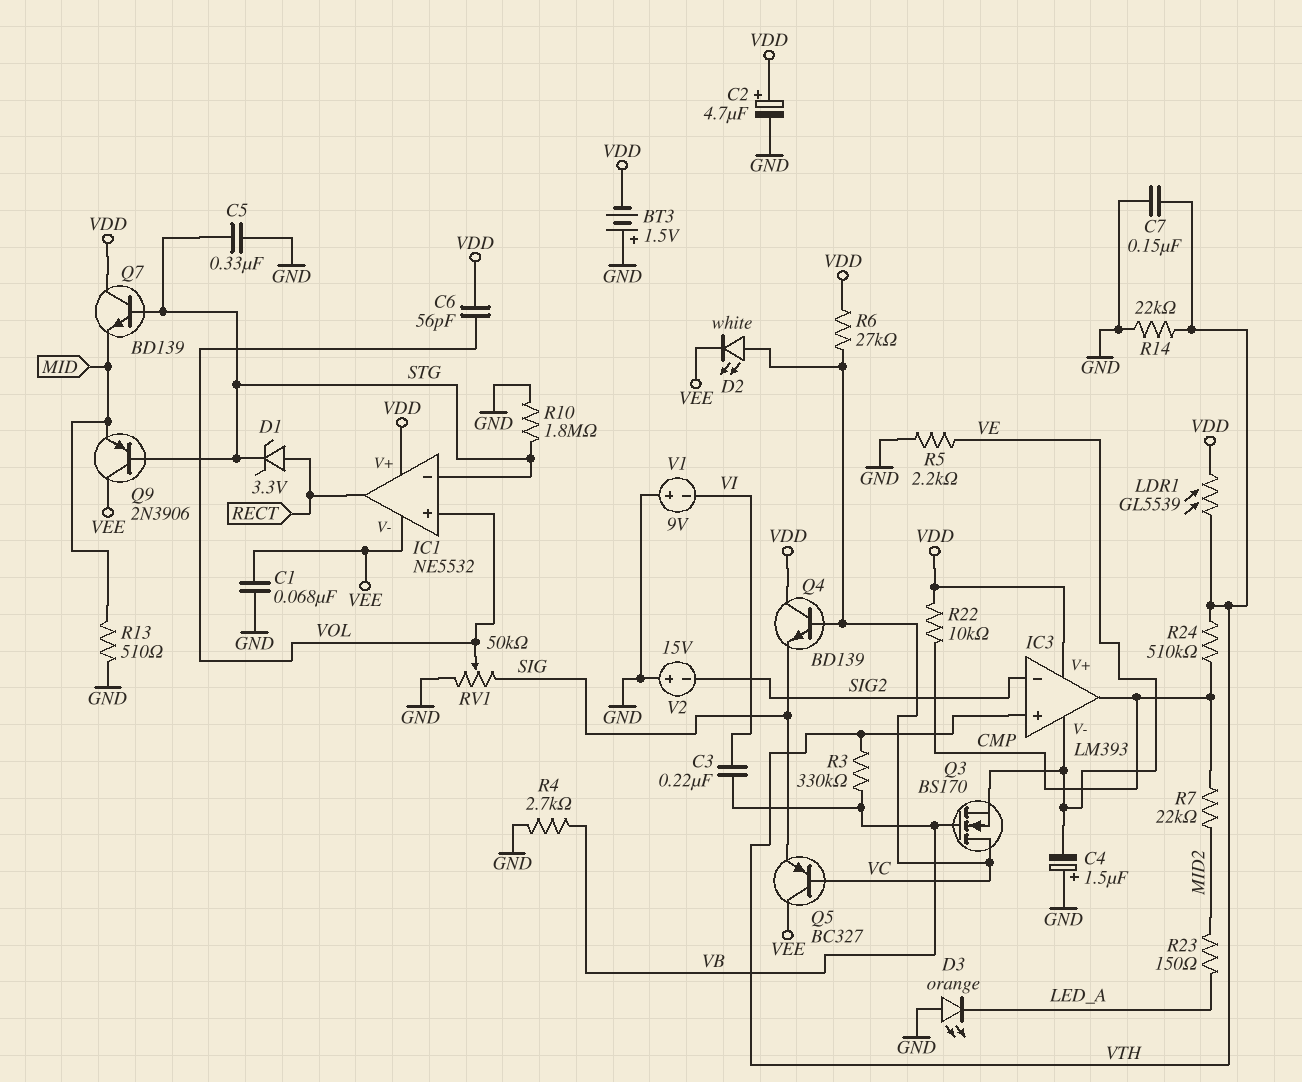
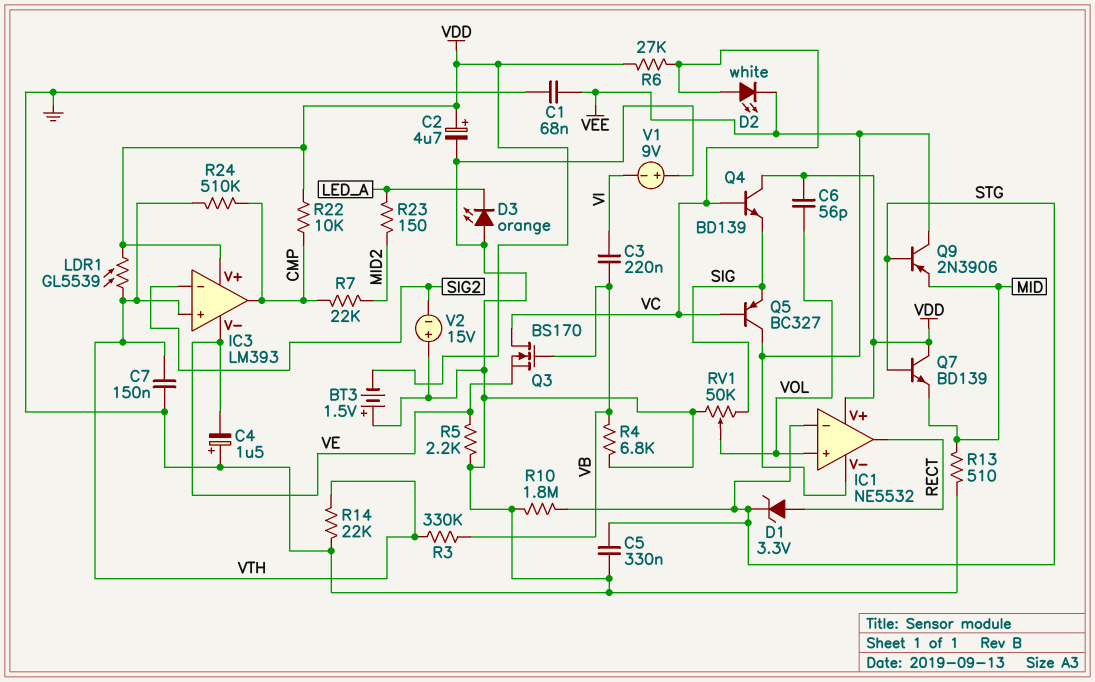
R4: 2.7k (GND, VB) -> 6.8k (GND, VB)

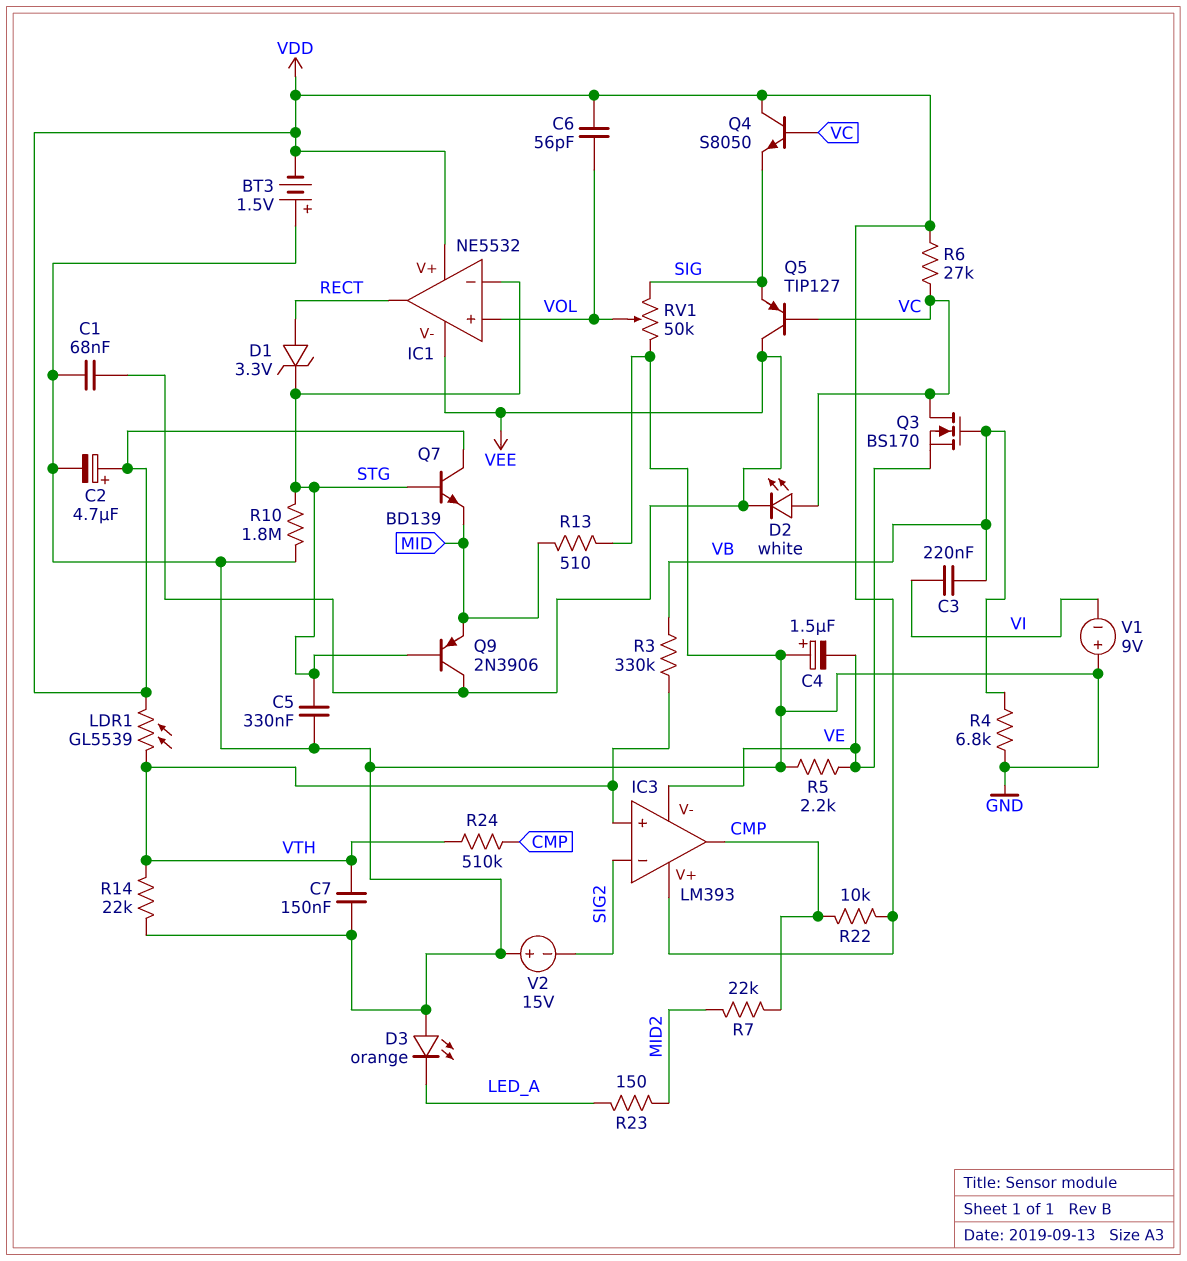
Q4: NPN BD139 (B VC, C VDD, E SIG) -> NPN S8050 (B VC, C VDD, E SIG)
Q5: PNP BC327 (B VC, C VEE, E SIG) -> PNP TIP127 (B VC, C VEE, E SIG)

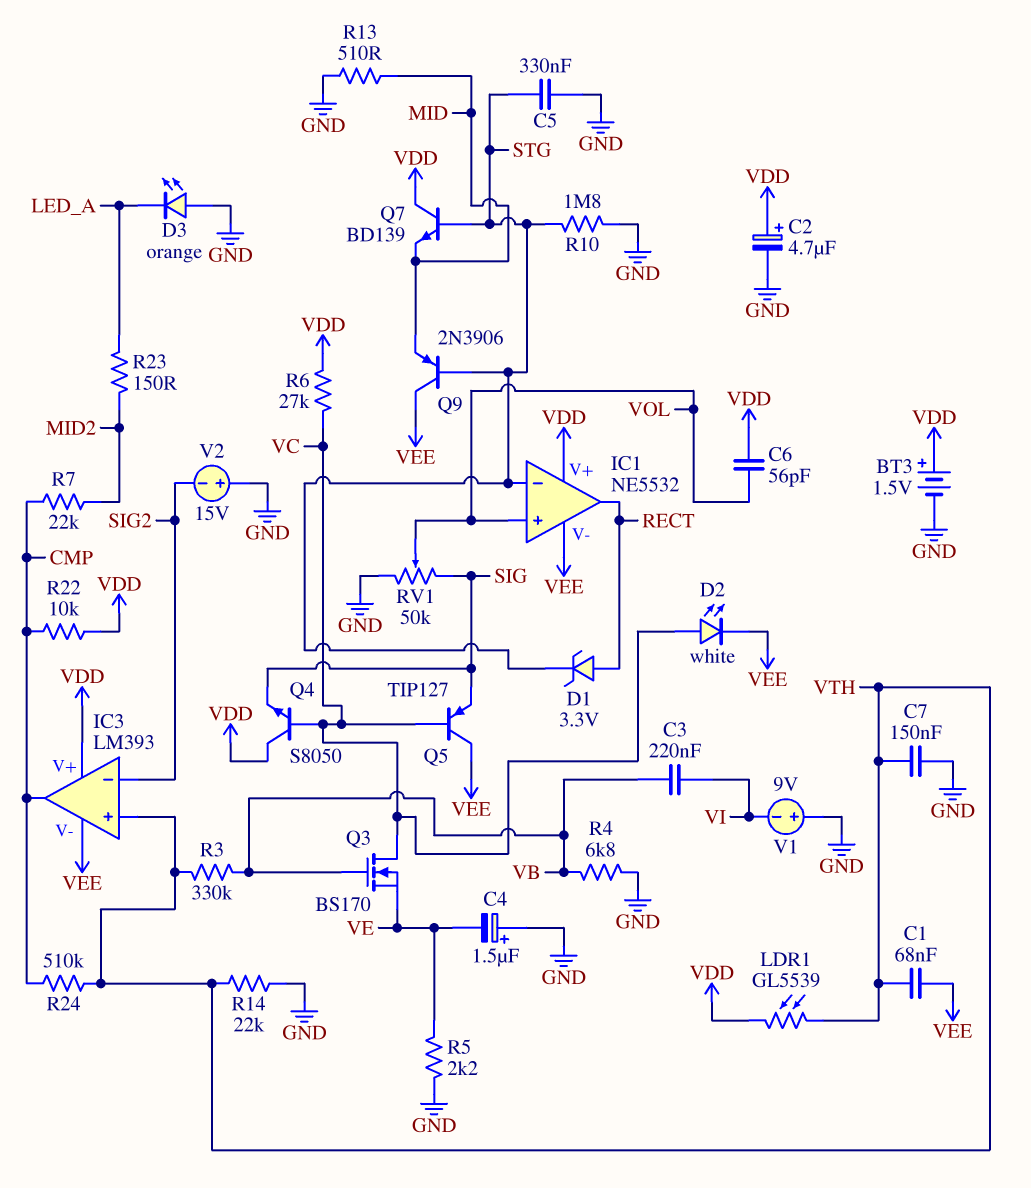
BT3: 1.5V (plus GND, minus VDD) -> 1.5V (plus VDD, minus GND)
C1: 68nF (GND, VEE) -> 68nF (VEE, VTH)
IC3 pin V-: VE -> VEE

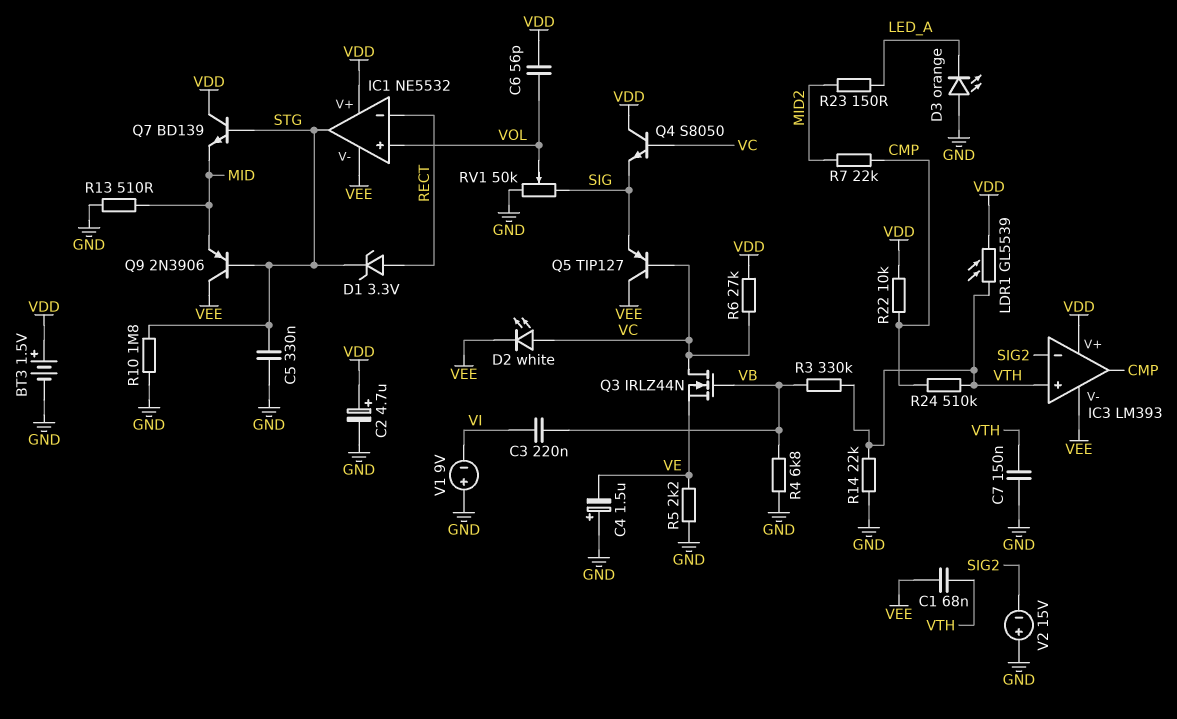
IC1 pin in-: STG -> RECT
IC1 pin out: RECT -> STG
Q3: NMOS BS170 (G VB, D VC, S VE) -> NMOS IRLZ44N (G VB, D VC, S VE)

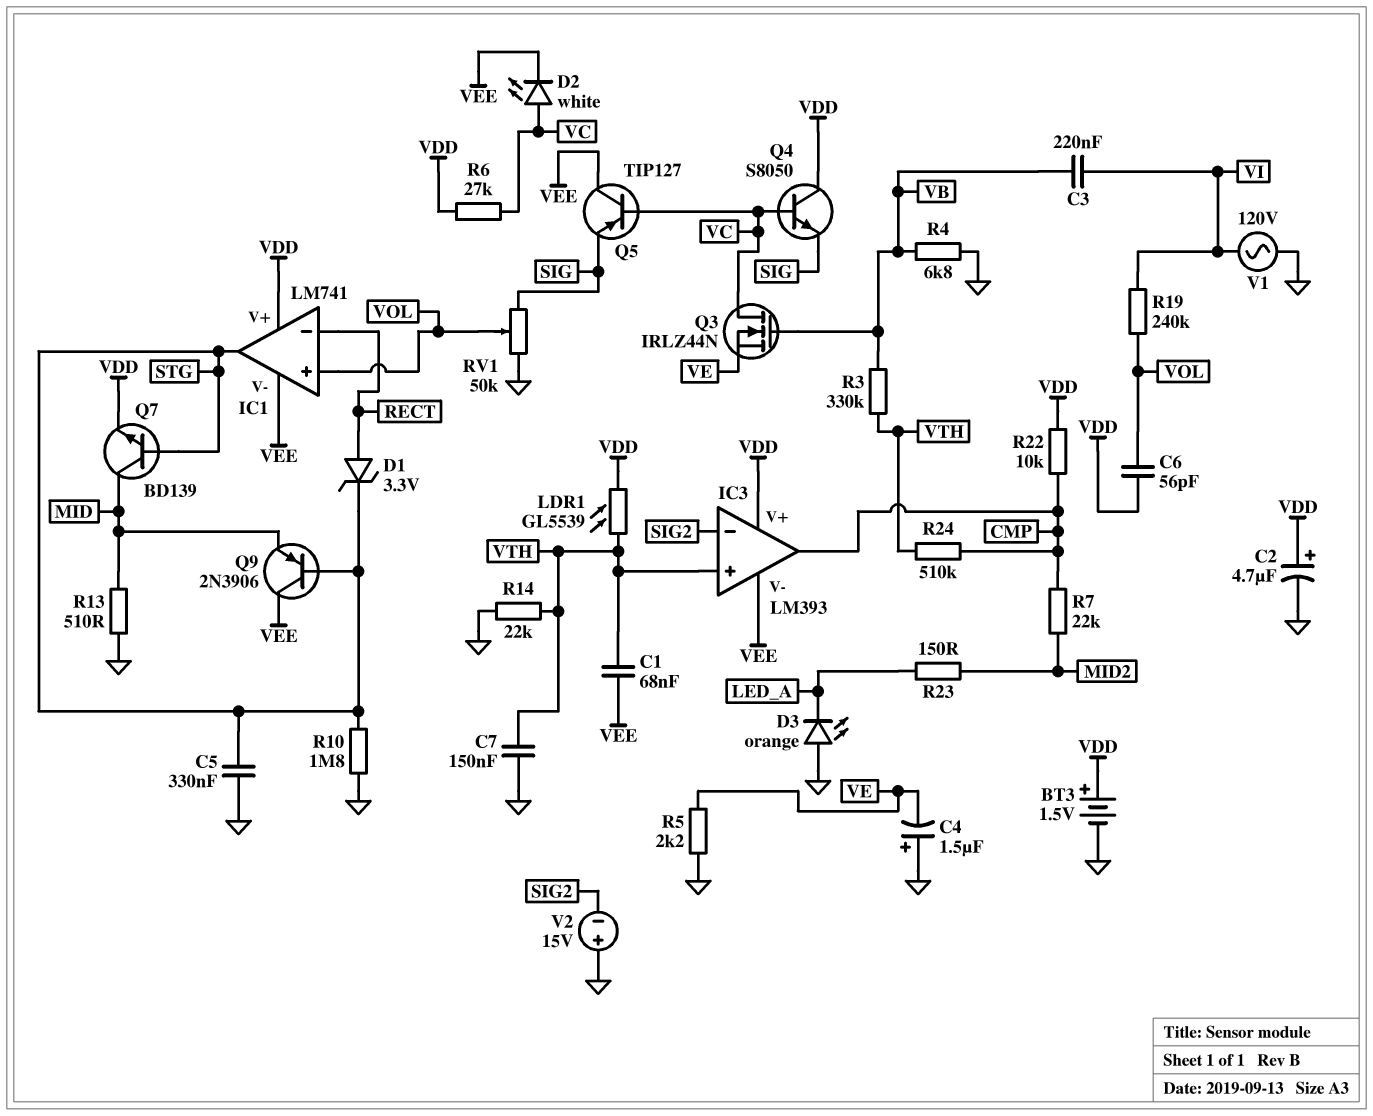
IC1: NE5532 -> LM741
Q7: NPN BD139 (B STG, C VDD, E MID) -> NPN BD139 (B STG, C MID, E VDD)
R19: none -> 240k (VI, VOL)
V1: 9V (plus GND, minus VI) -> AC 120V (GND, VI)

